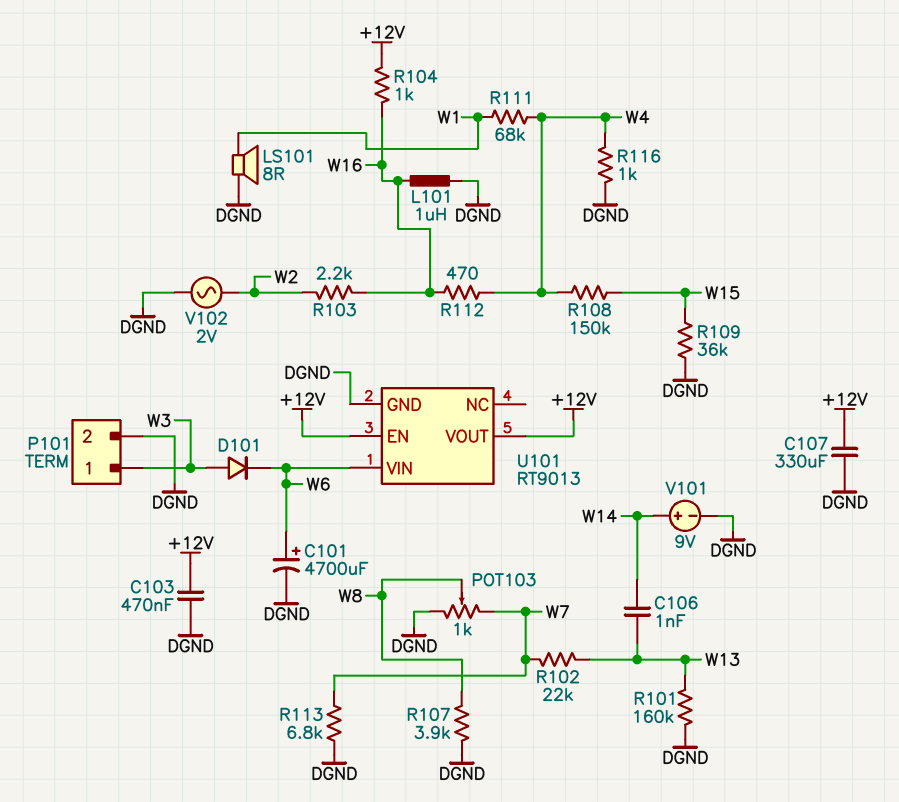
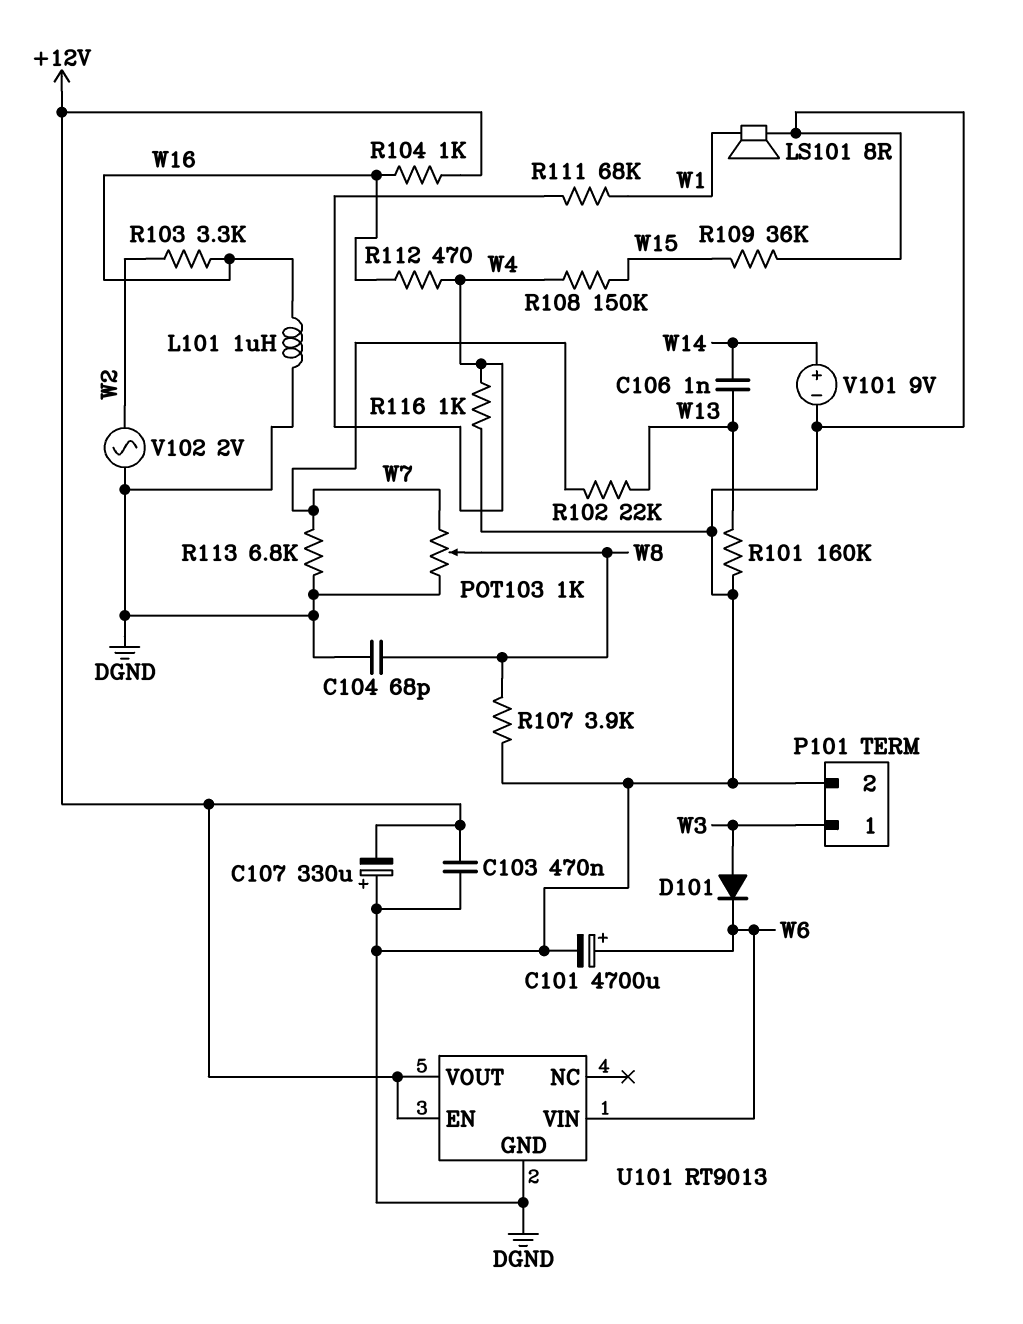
C104: none -> 68pF (DGND, W8)
C107: 330uF (+12V, DGND) -> 330uF (plus DGND, minus +12V)
R103: 2.2k (W2, W16) -> 3.3k (W2, W16)

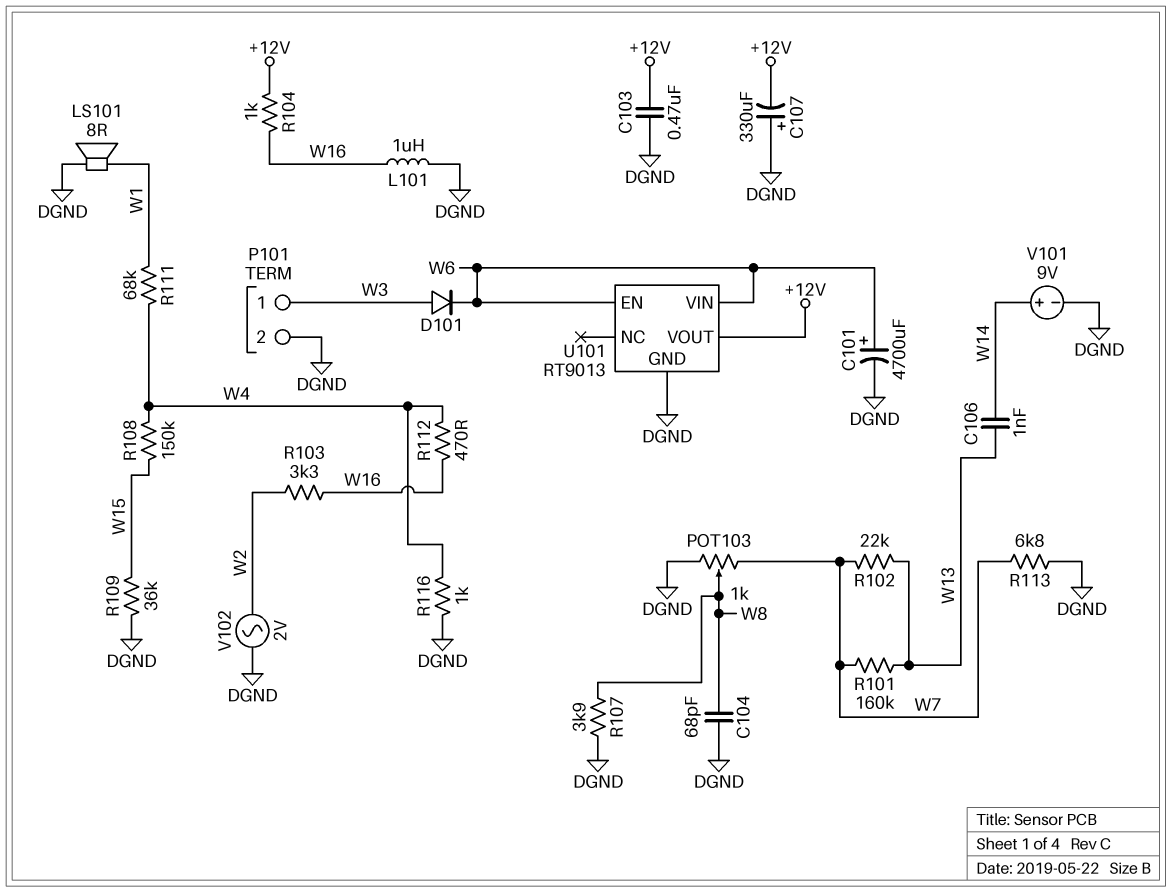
R101: 160k (DGND, W13) -> 160k (W7, W13)
U101 pin EN: +12V -> W6

